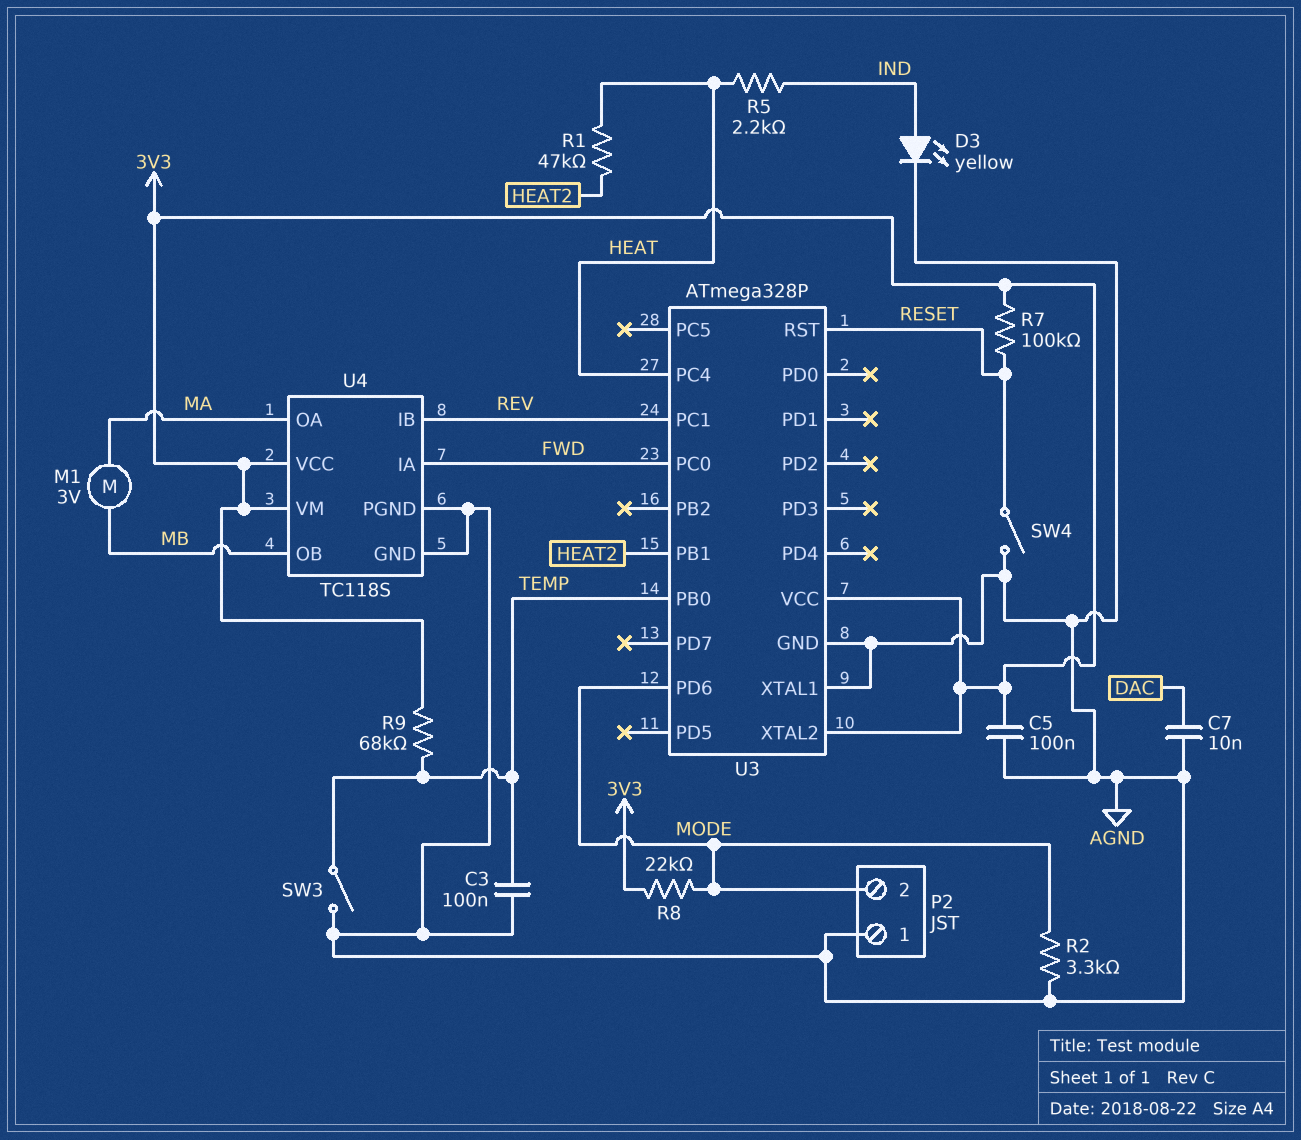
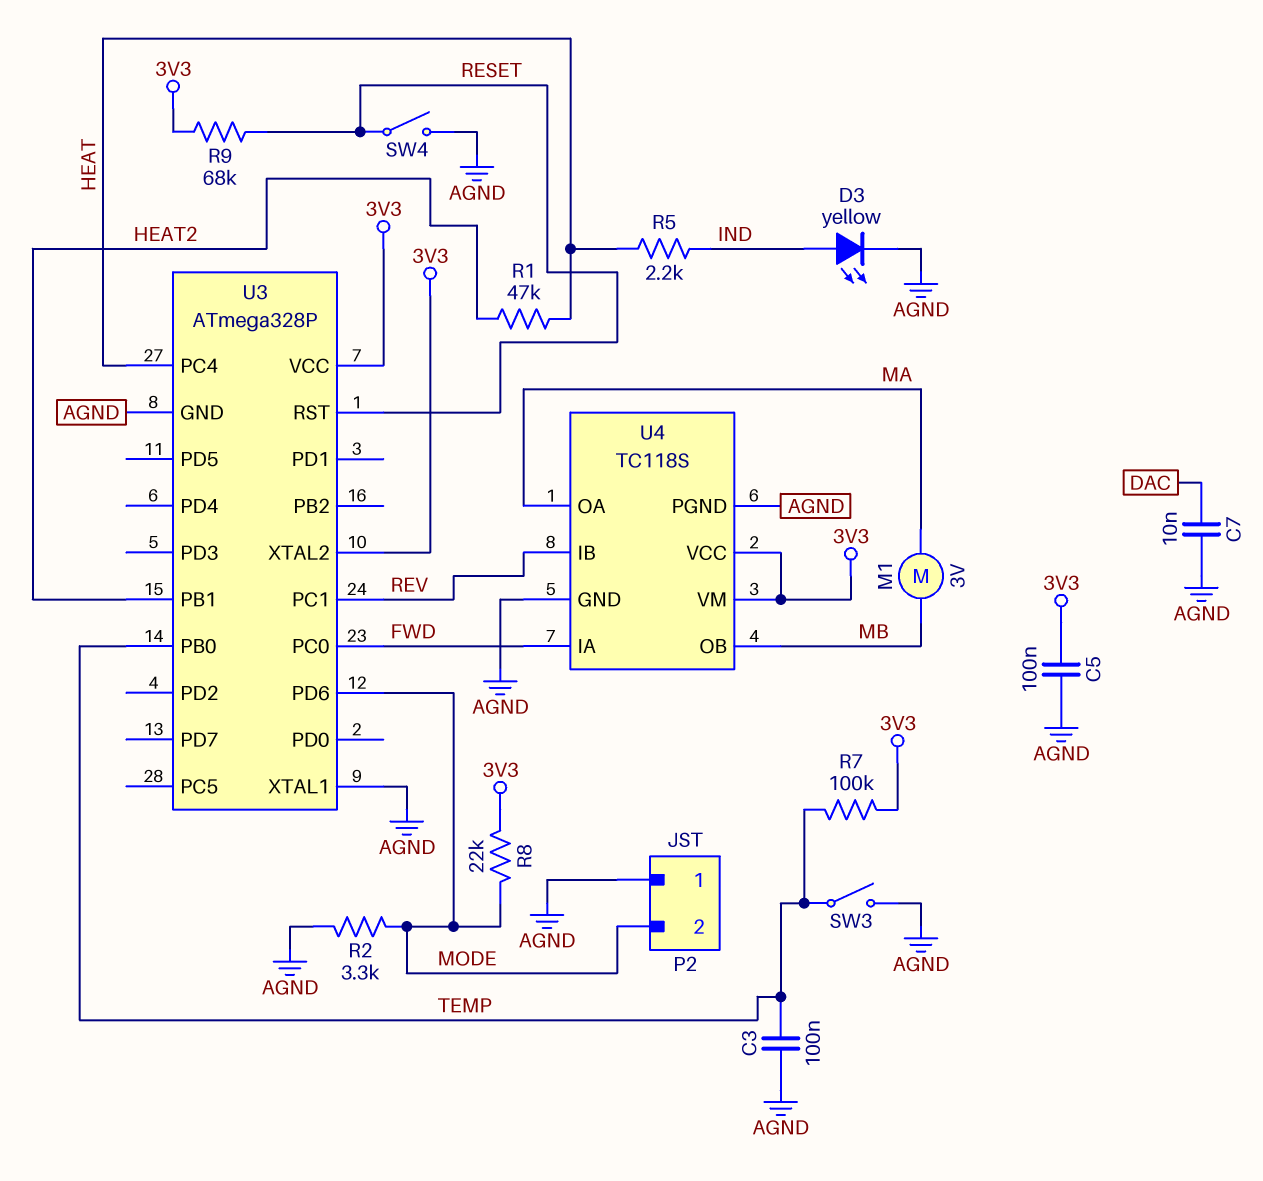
R7: 100k (3V3, RESET) -> 100k (3V3, TEMP)
R9: 68k (3V3, TEMP) -> 68k (3V3, RESET)

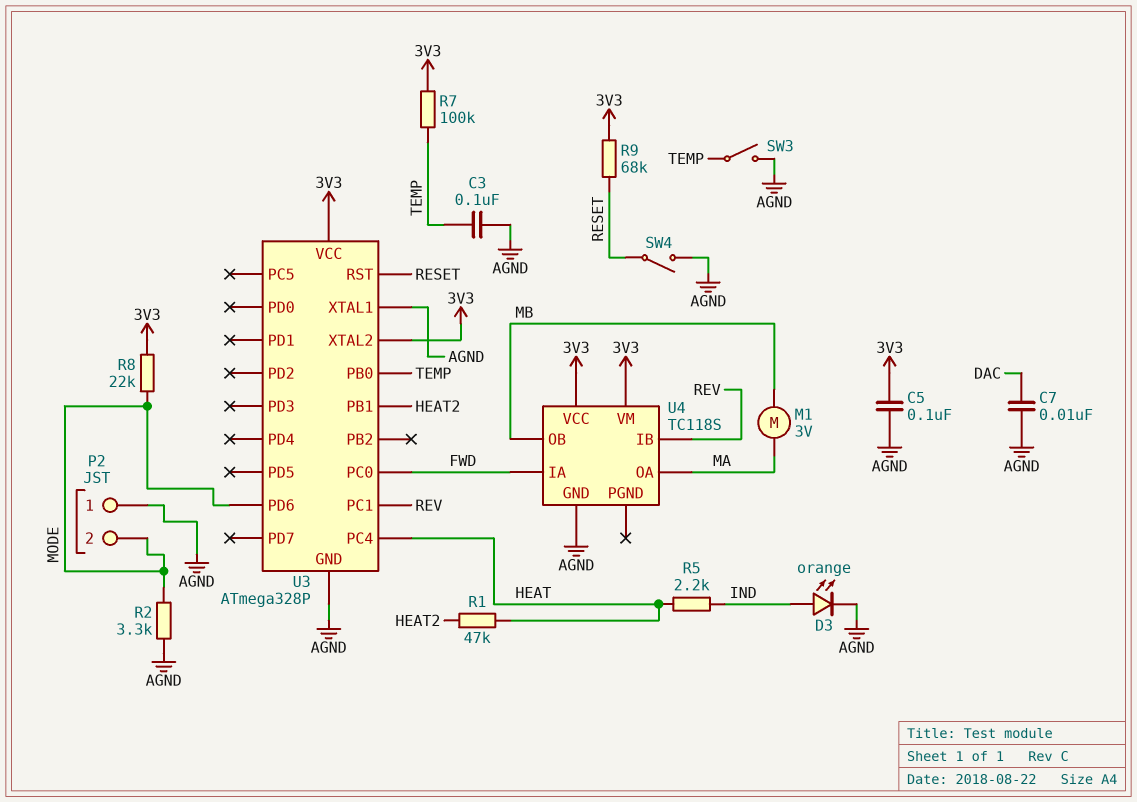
D3: LED yellow (A IND, K AGND) -> LED orange (A IND, K AGND)
U4 pin PGND: AGND -> none

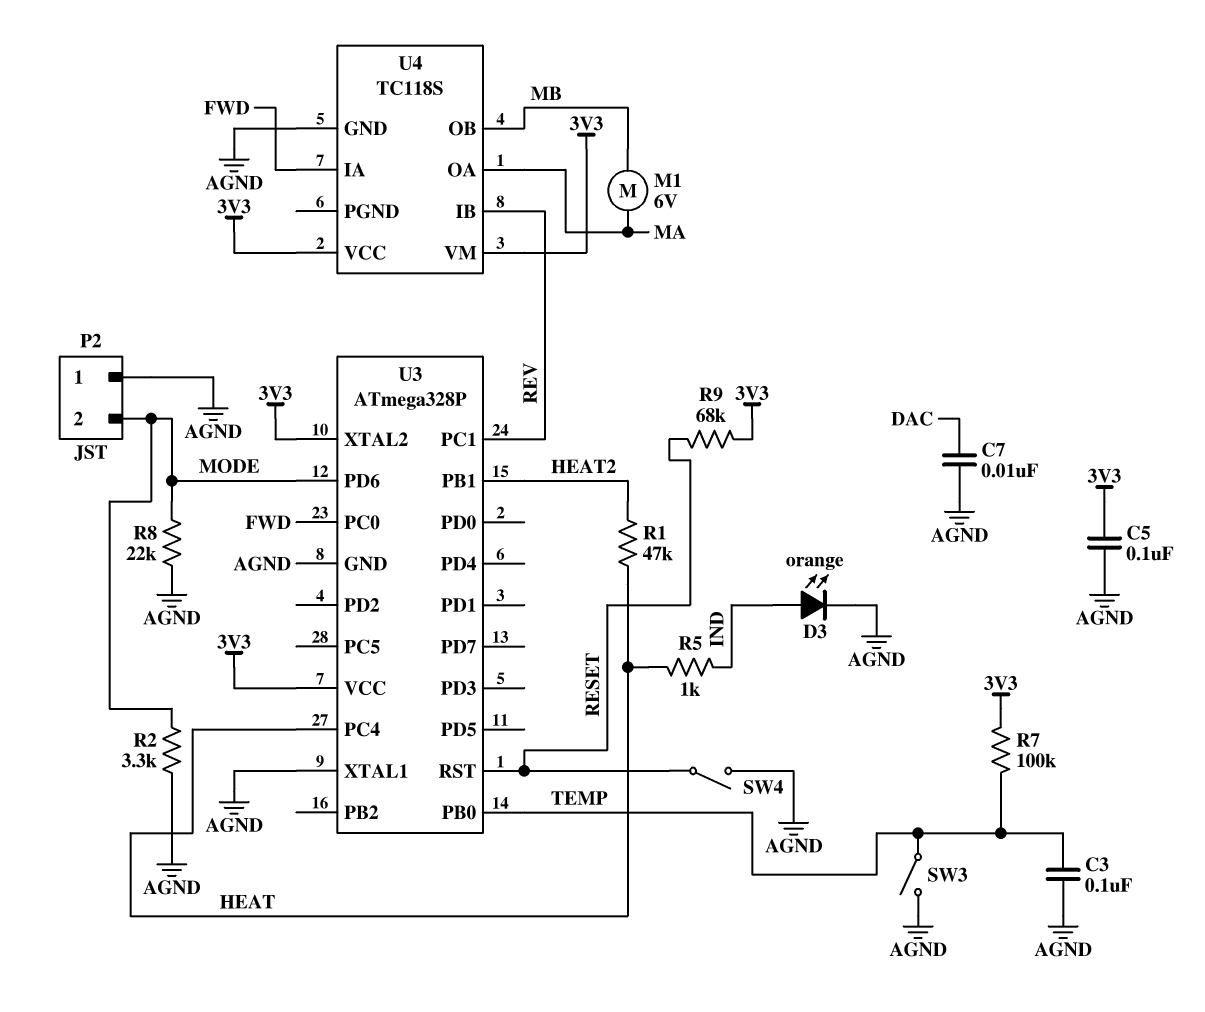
M1: motor 3V (MA, MB) -> motor 6V (MA, MB)
R5: 2.2k (HEAT, IND) -> 1k (HEAT, IND)
R8: 22k (3V3, MODE) -> 22k (AGND, MODE)

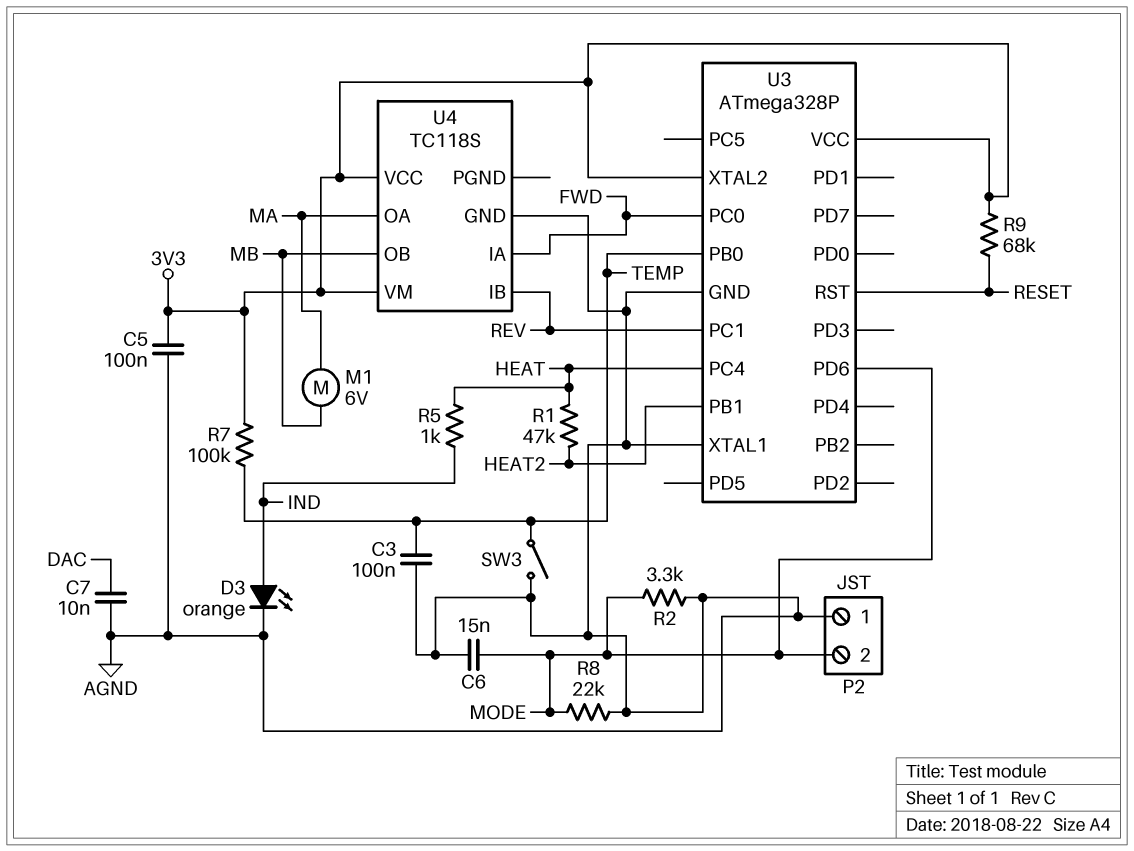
C6: none -> 15nF (AGND, MODE)
SW4: switch (AGND, RESET) -> none

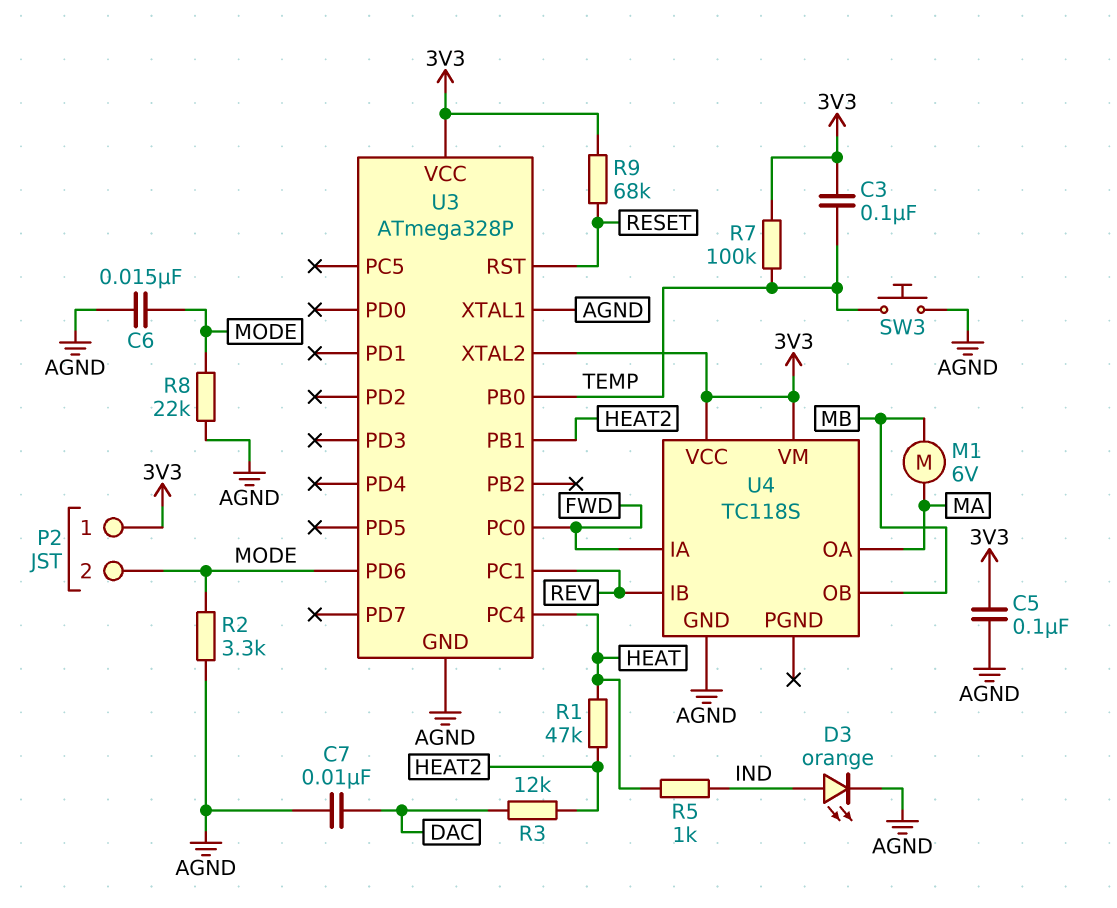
C3: 100nF (AGND, TEMP) -> 100nF (3V3, TEMP)
P2 pin 1: AGND -> 3V3
R3: none -> 12k (DAC, HEAT2)
SW3: switch (AGND, TEMP) -> button (AGND, TEMP)

